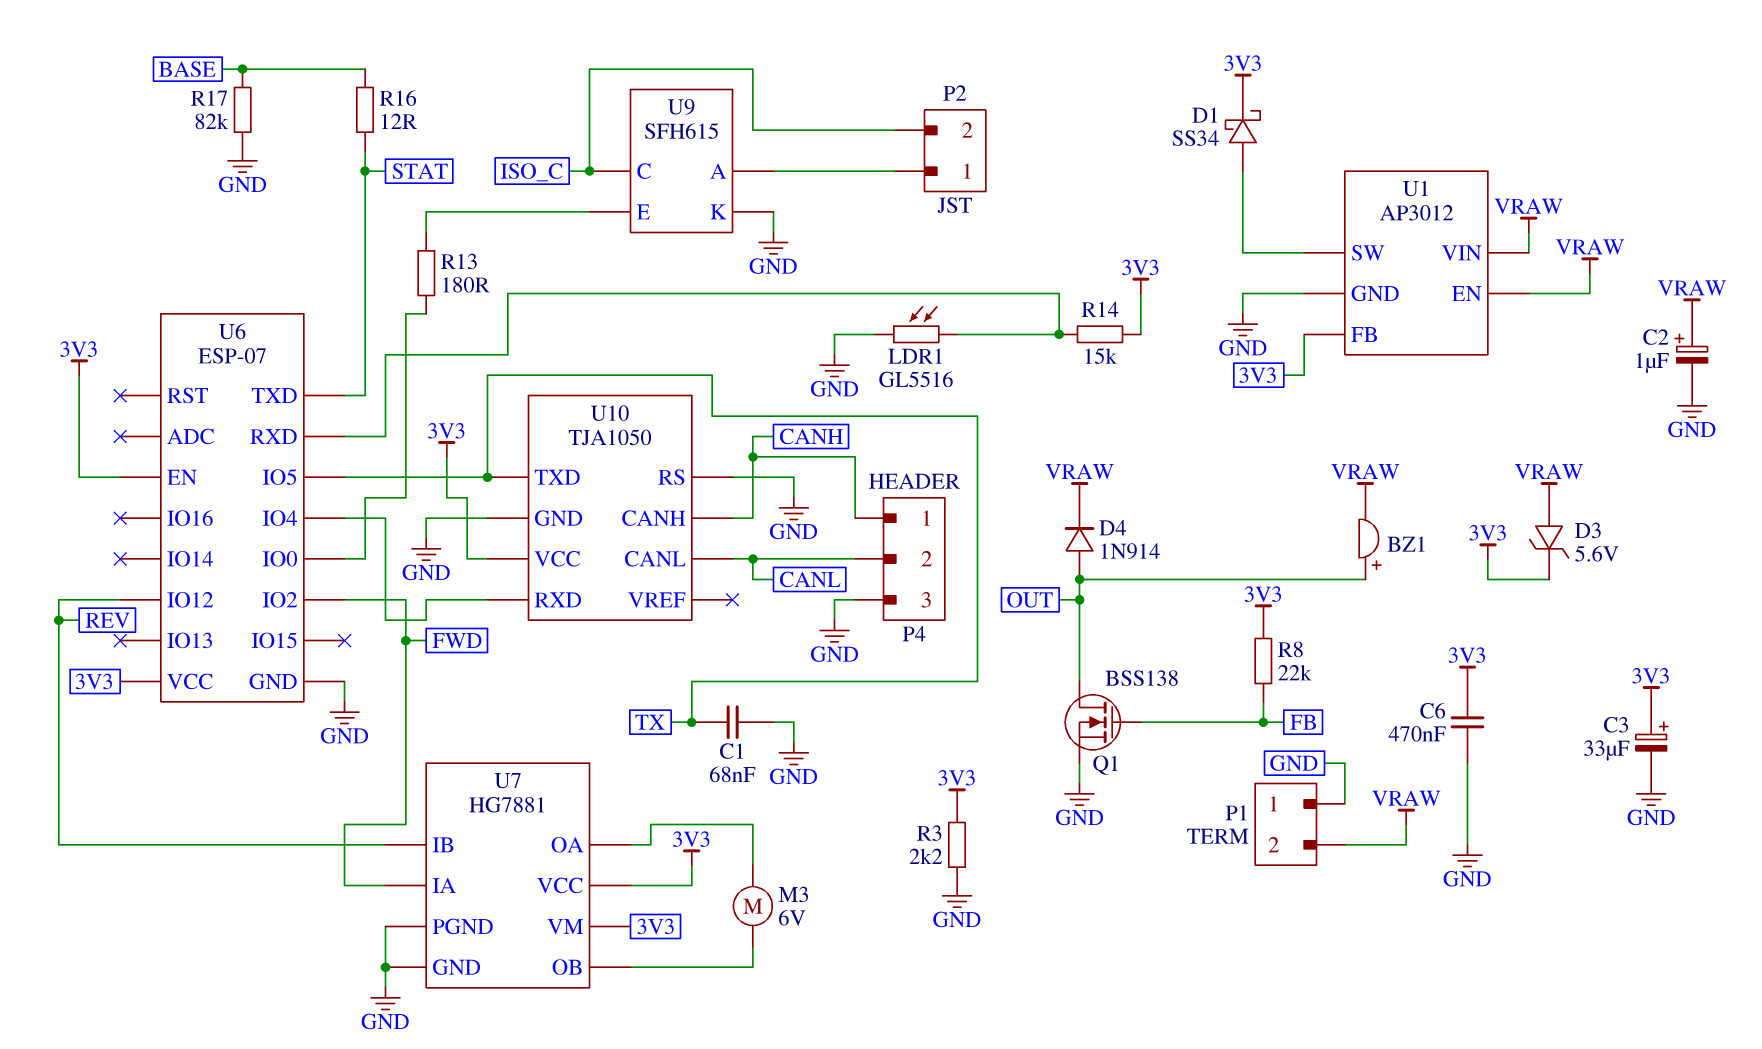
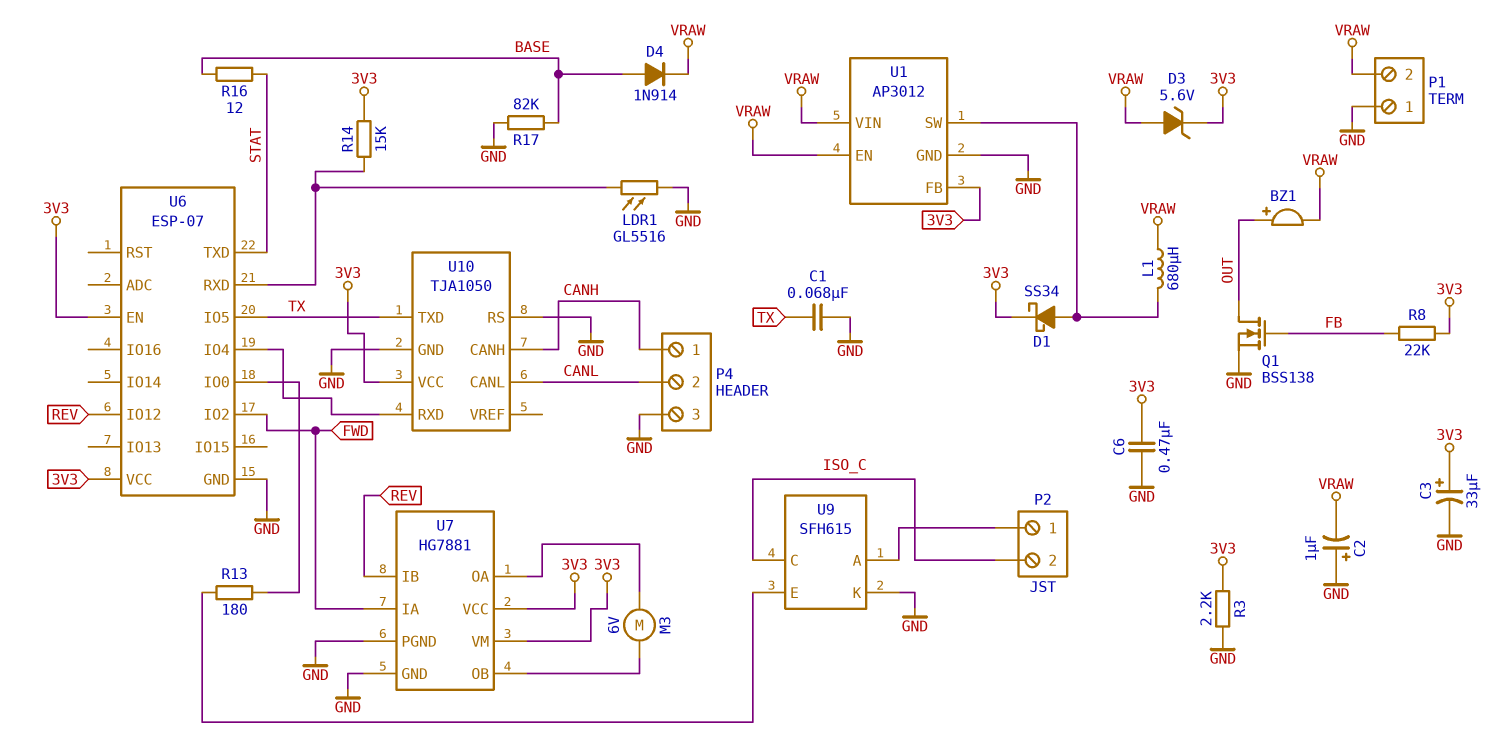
C2: 1uF (plus VRAW, minus GND) -> 1uF (plus GND, minus VRAW)
D4: diode 1N914 (A OUT, K VRAW) -> diode 1N914 (A BASE, K VRAW)
L1: none -> 680uH (U1/SW, VRAW)

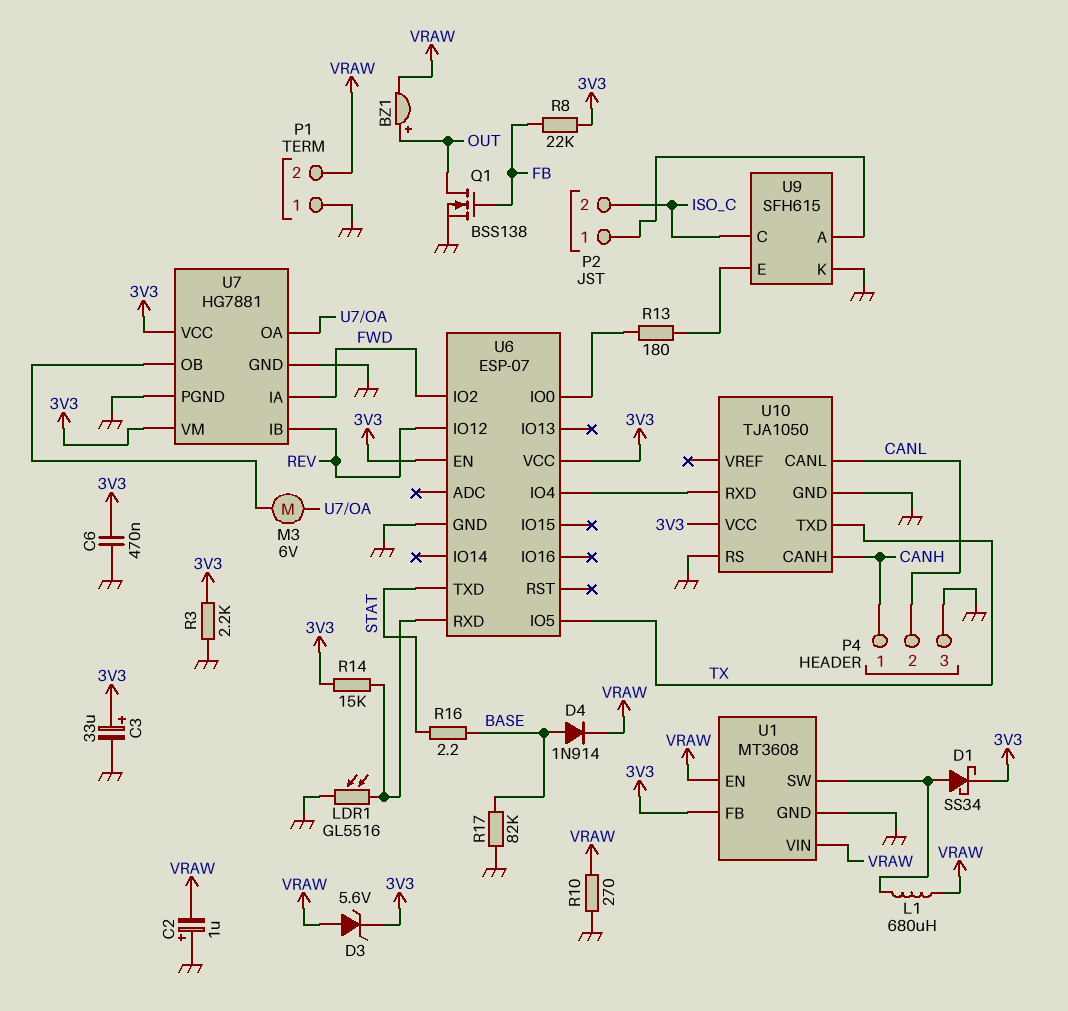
C1: 68nF (GND, TX) -> none
R10: none -> 270 (GND, VRAW)
R16: 12 (BASE, STAT) -> 2.2 (BASE, STAT)
U1: AP3012 -> MT3608

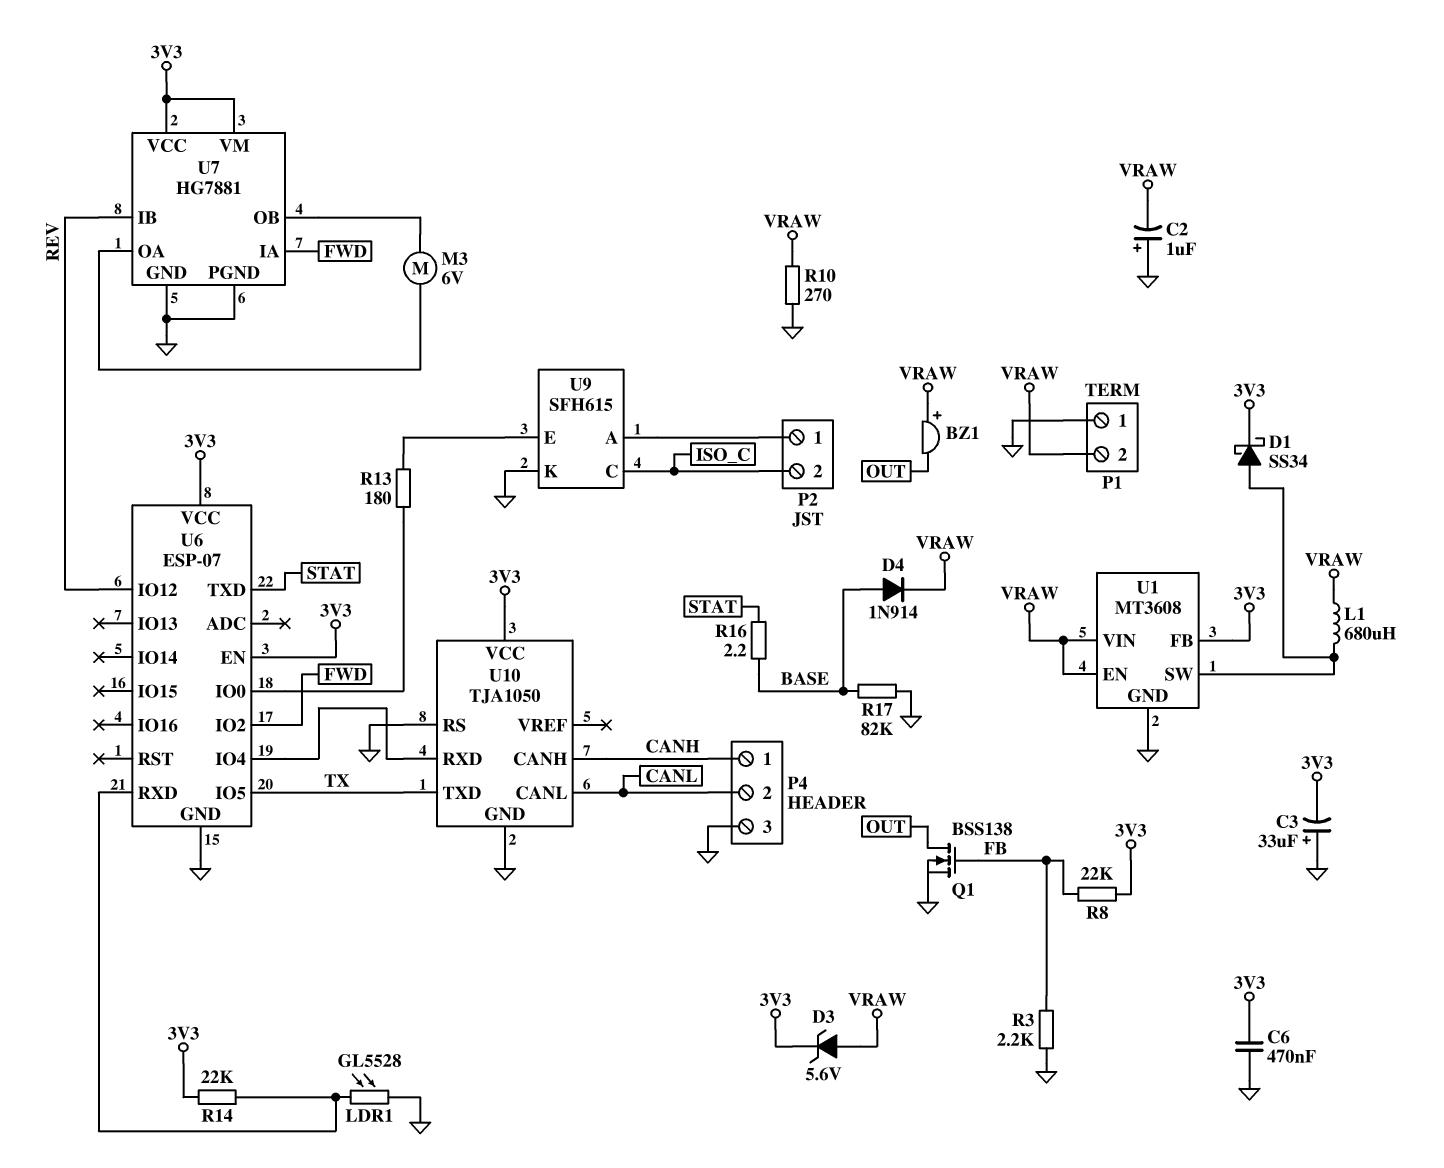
BZ1: buzzer (plus OUT, minus VRAW) -> buzzer (plus VRAW, minus OUT)
C3: 33uF (plus 3V3, minus GND) -> 33uF (plus GND, minus 3V3)
LDR1: GL5516 (GND, U6/RXD) -> GL5528 (GND, U6/RXD)
R3: 2.2k (3V3, GND) -> 2.2k (FB, GND)
R14: 15k (3V3, U6/RXD) -> 22k (3V3, U6/RXD)

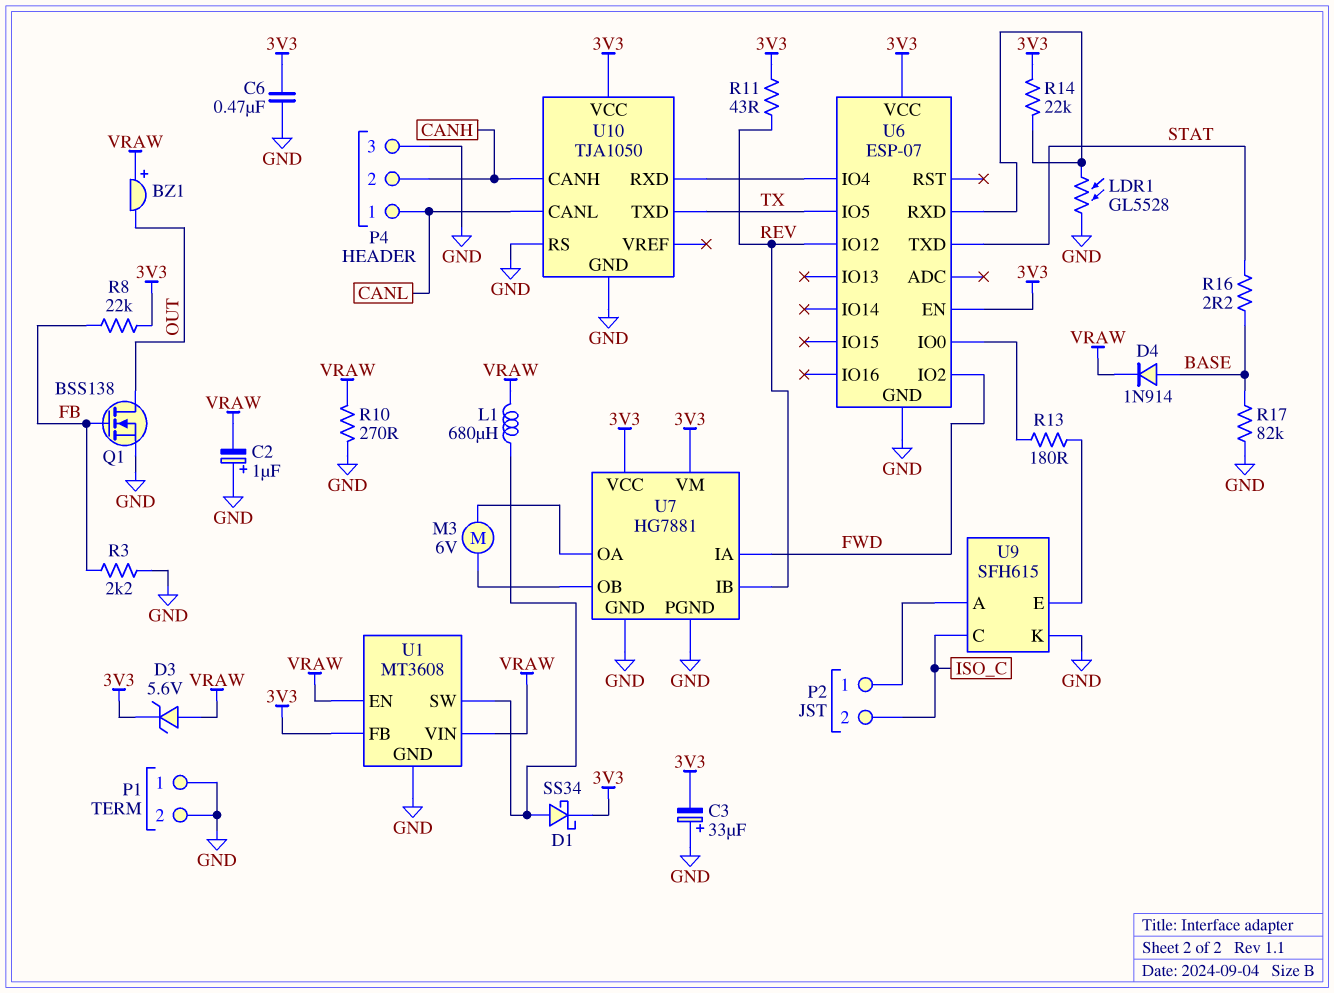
P1 pin 2: VRAW -> GND
P4 pin 1: CANH -> CANL
P4 pin 2: CANL -> CANH
R11: none -> 43 (3V3, REV)

